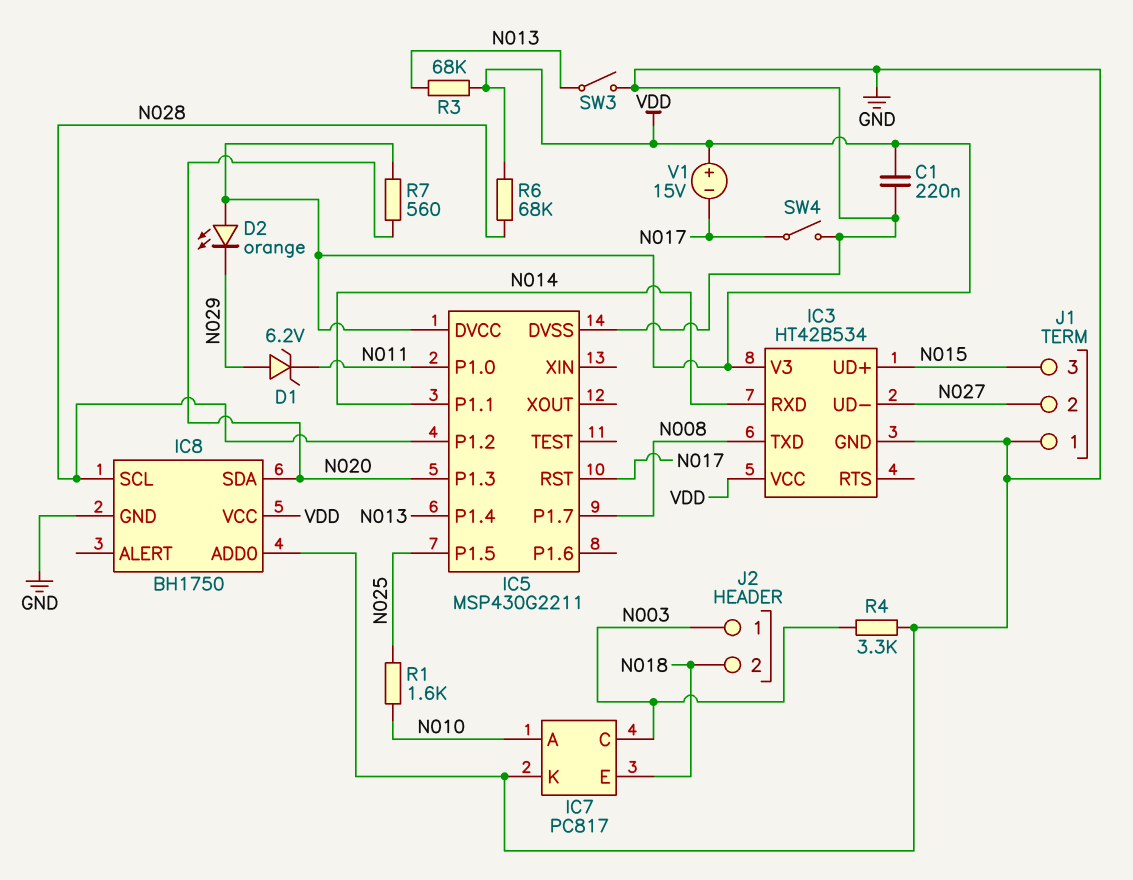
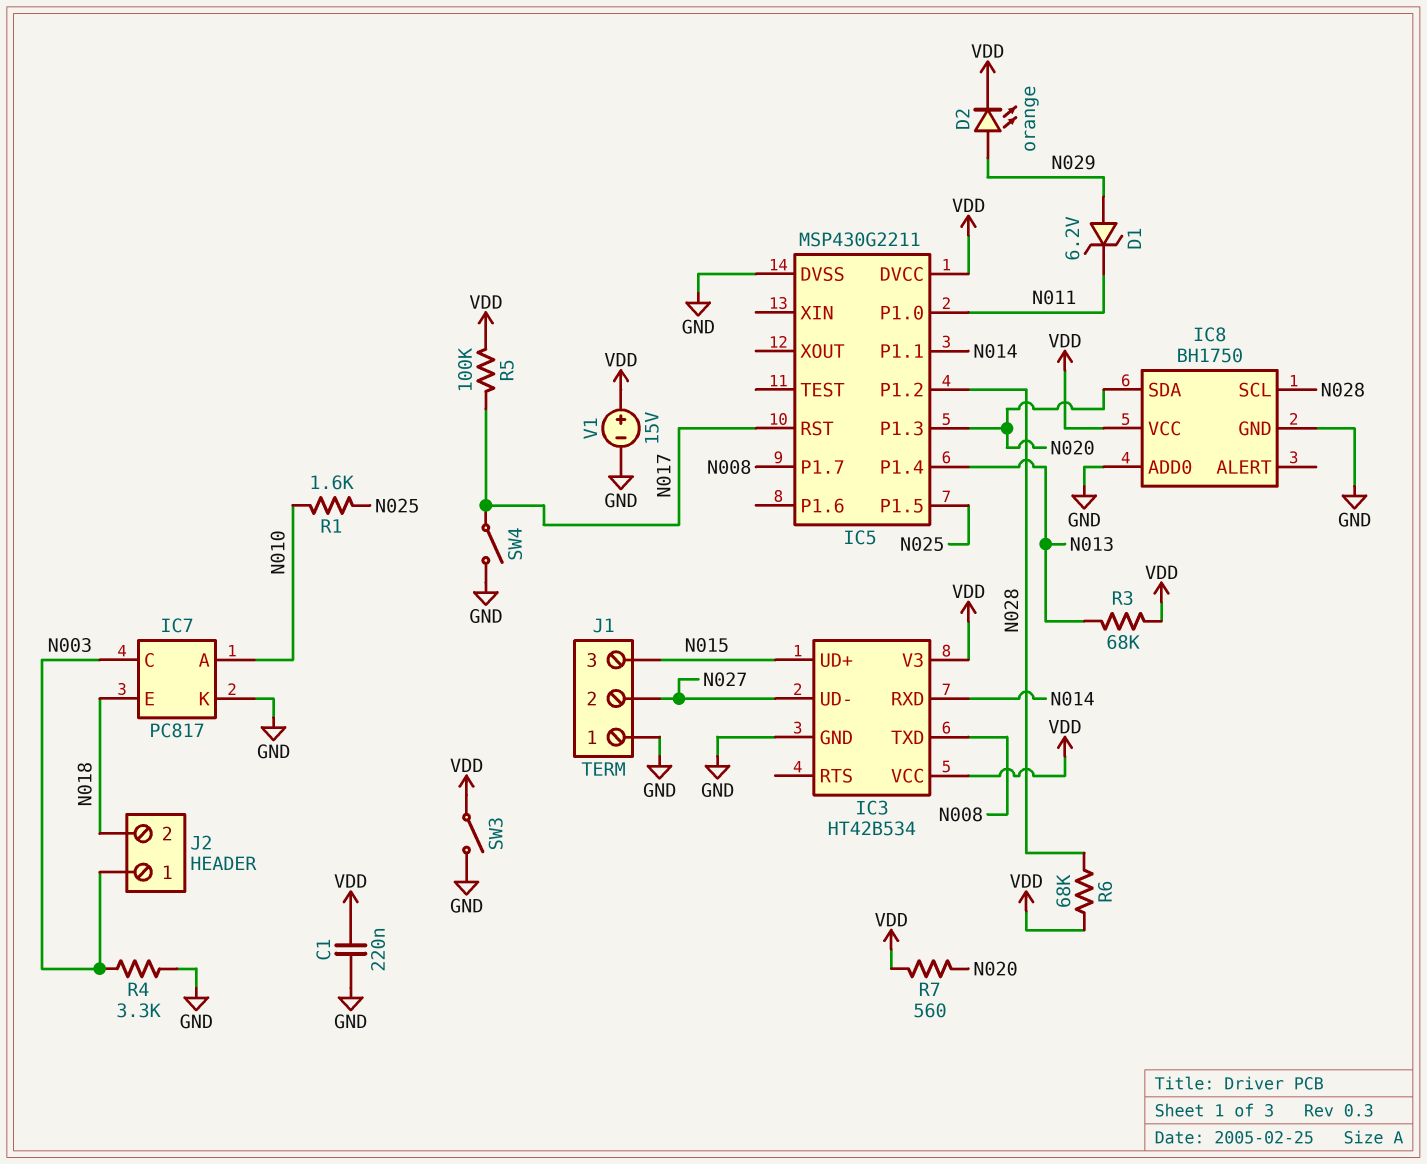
D2: LED orange (A VDD, K N029) -> LED orange (A N029, K VDD)
R5: none -> 100k (N017, VDD)
SW3: switch (GND, N013) -> switch (GND, VDD)
V1: 15V (plus VDD, minus N017) -> 15V (plus VDD, minus GND)

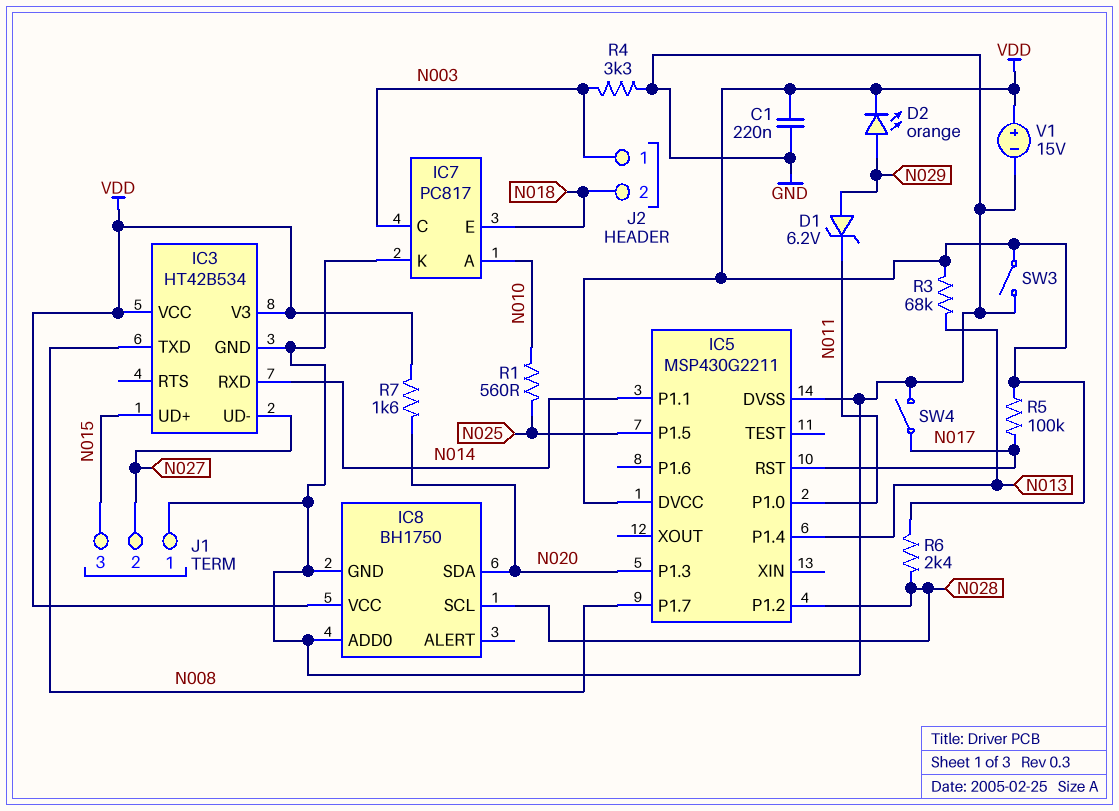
R1: 1.6k (N010, N025) -> 560 (N010, N025)
R6: 68k (N028, VDD) -> 2.4k (N028, VDD)
R7: 560 (N020, VDD) -> 1.6k (N020, VDD)

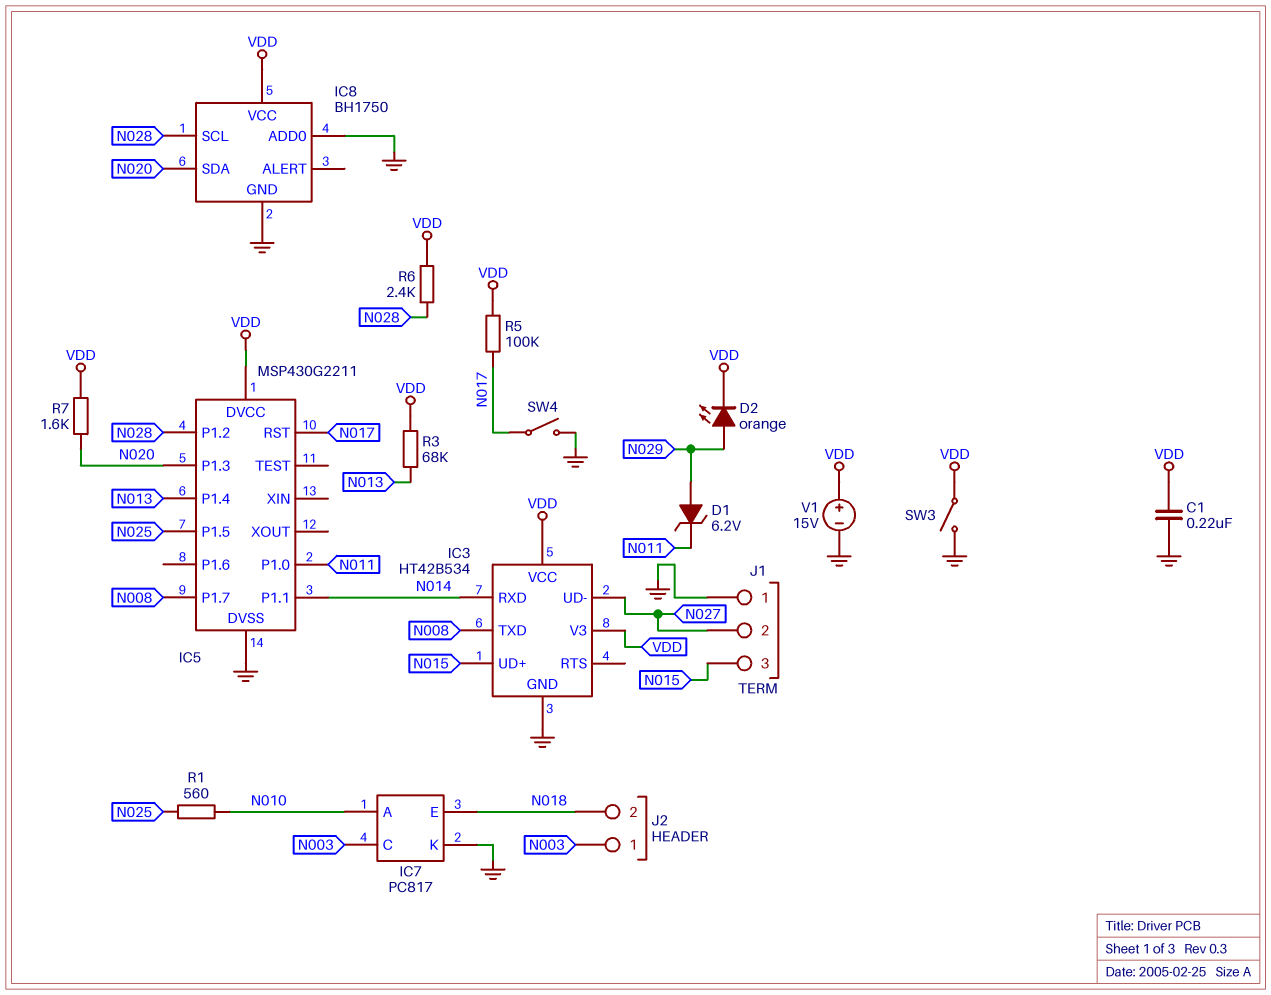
R4: 3.3k (GND, N003) -> none

